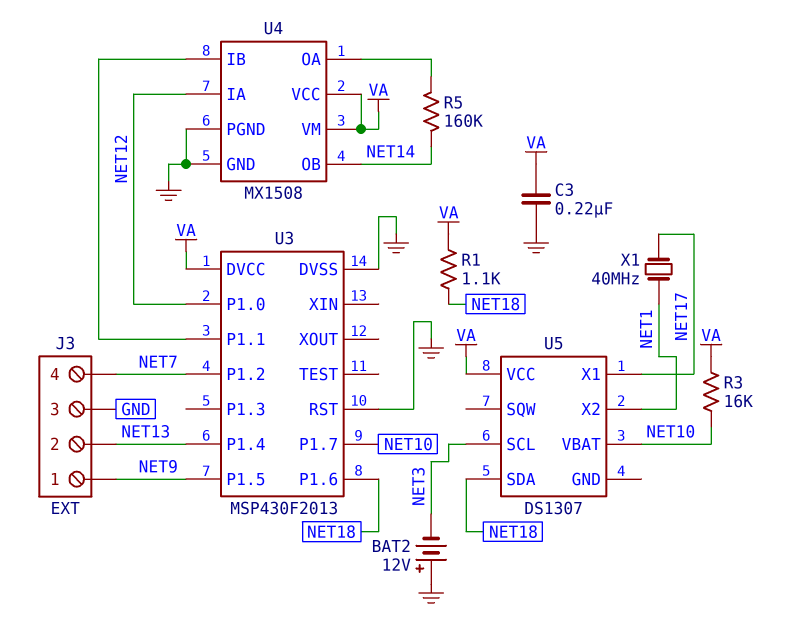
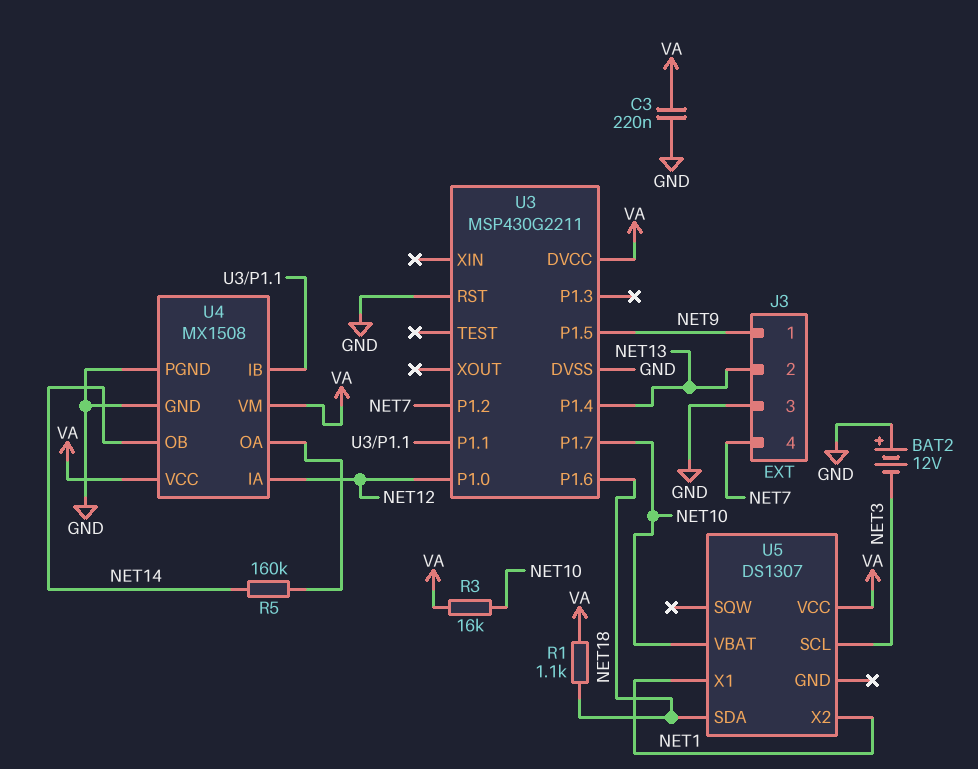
U3: MSP430F2013 -> MSP430G2211
U5 pin X1: NET17 -> NET1
X1: 40MHz (NET1, NET17) -> none

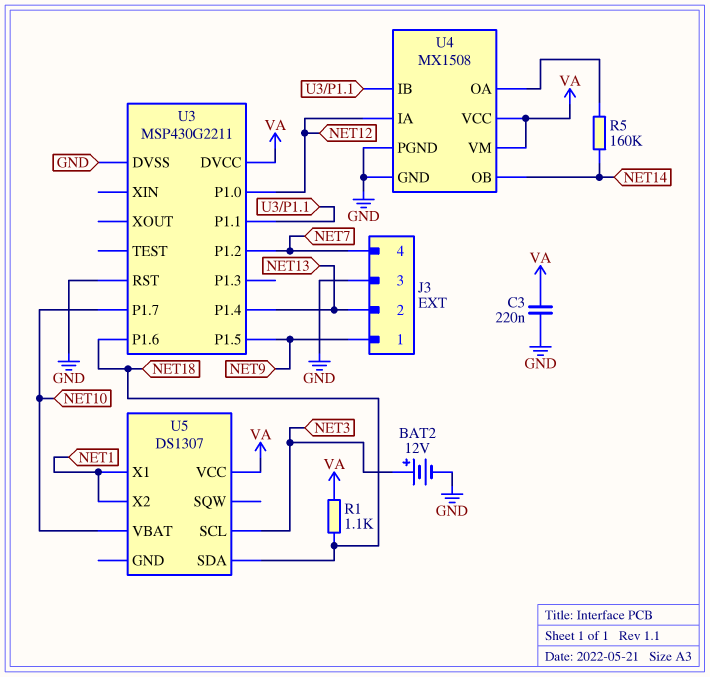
BAT2: 12V (plus GND, minus NET3) -> 12V (plus NET3, minus GND)
R3: 16k (NET10, VA) -> none

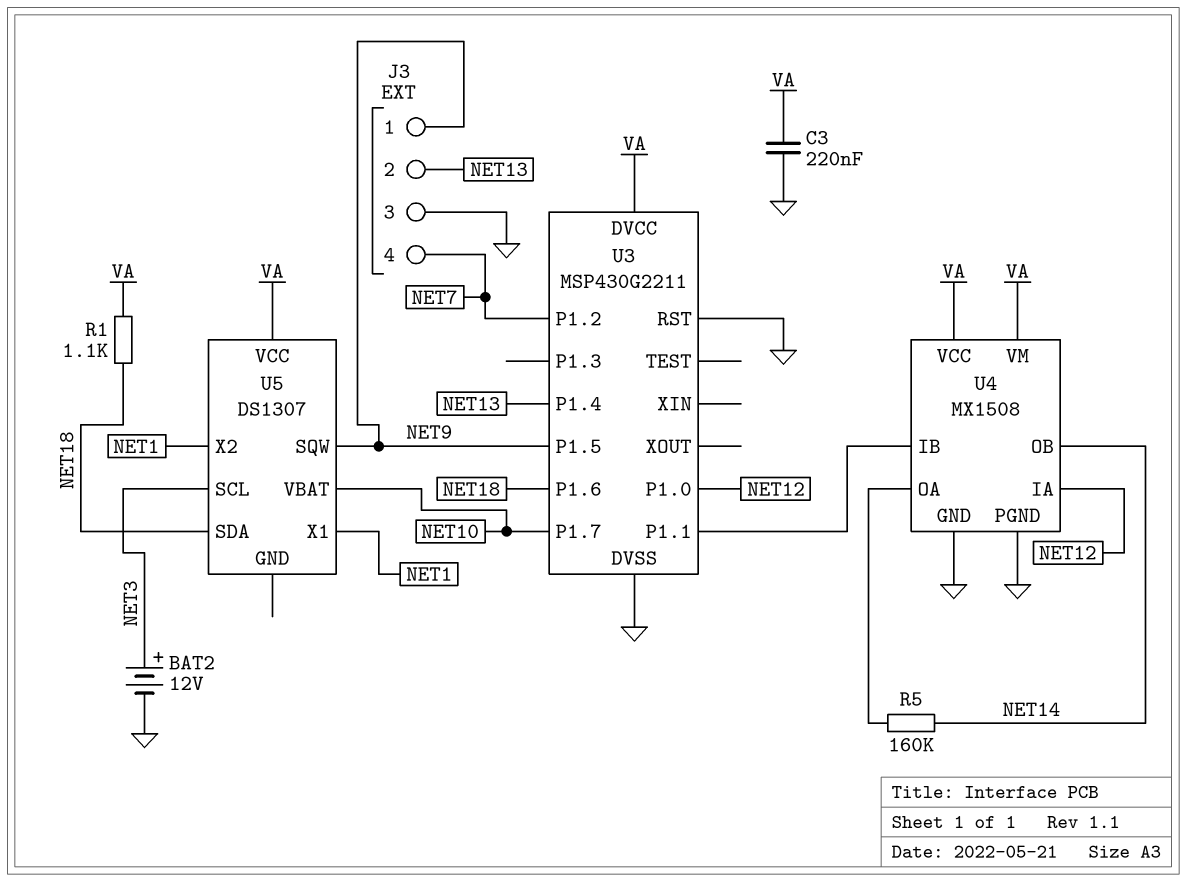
U5 pin SQW: none -> NET9

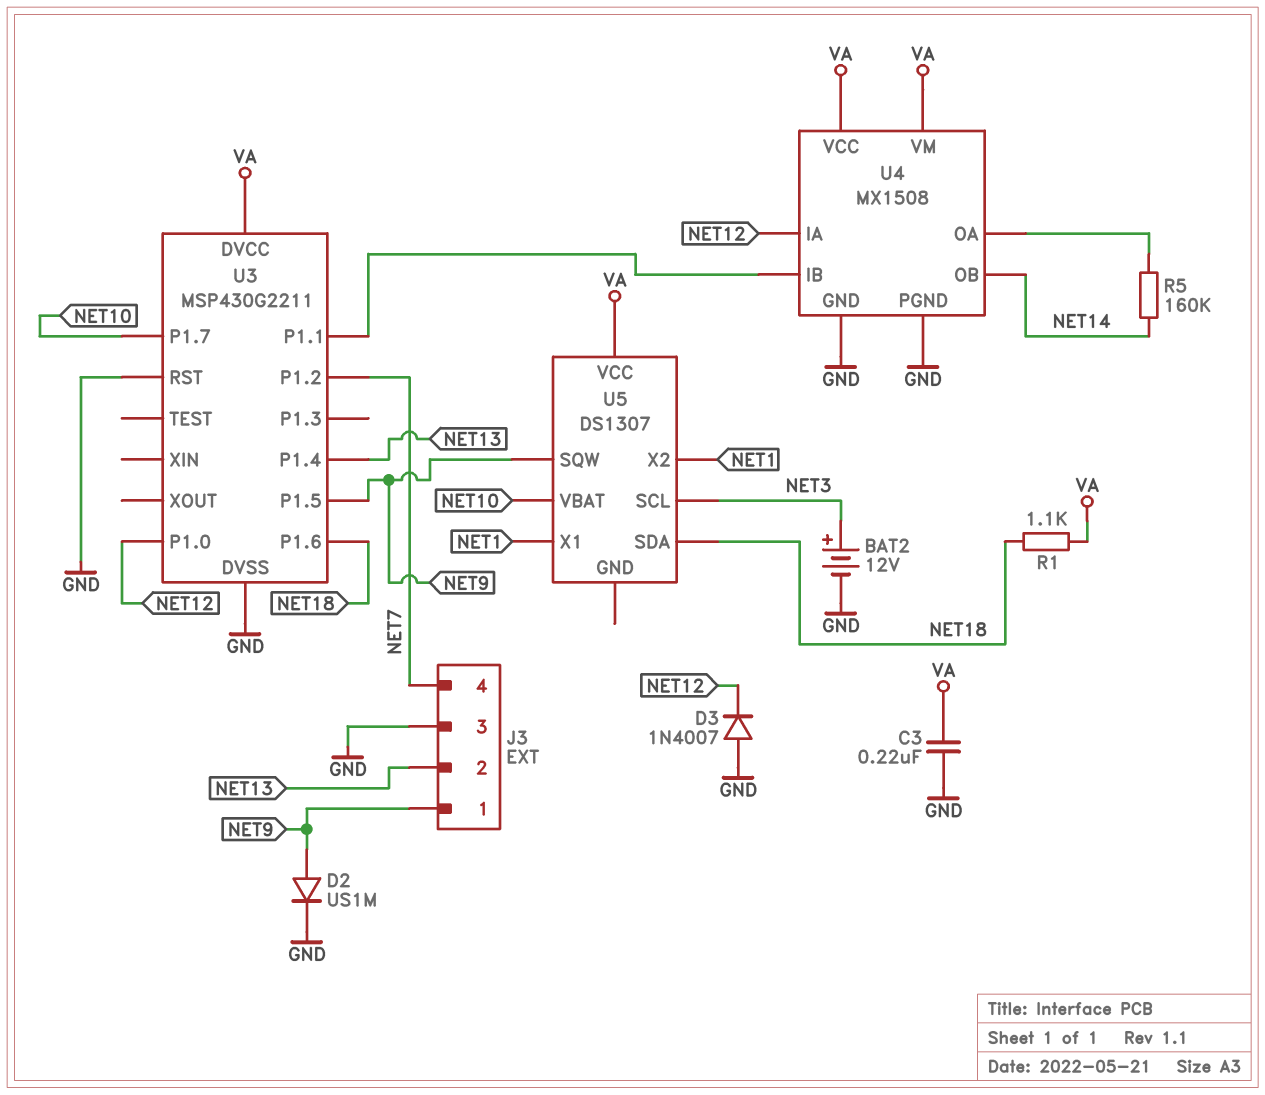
D2: none -> diode US1M (A NET9, K GND)
D3: none -> diode 1N4007 (A GND, K NET12)

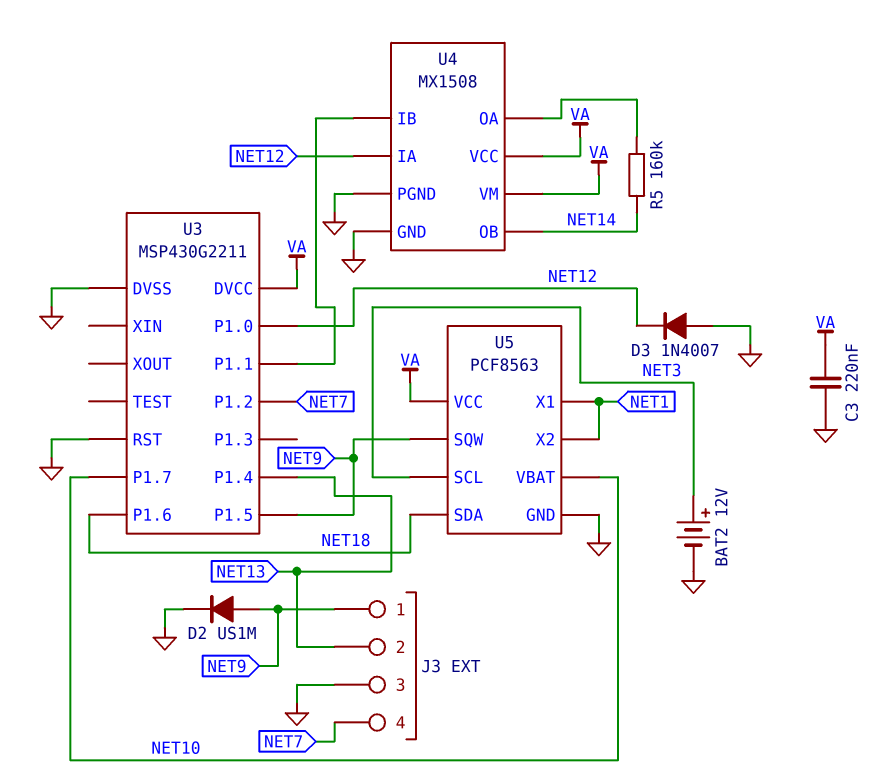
R1: 1.1k (NET18, VA) -> none
U5: DS1307 -> PCF8563
U5 pin GND: none -> GND

